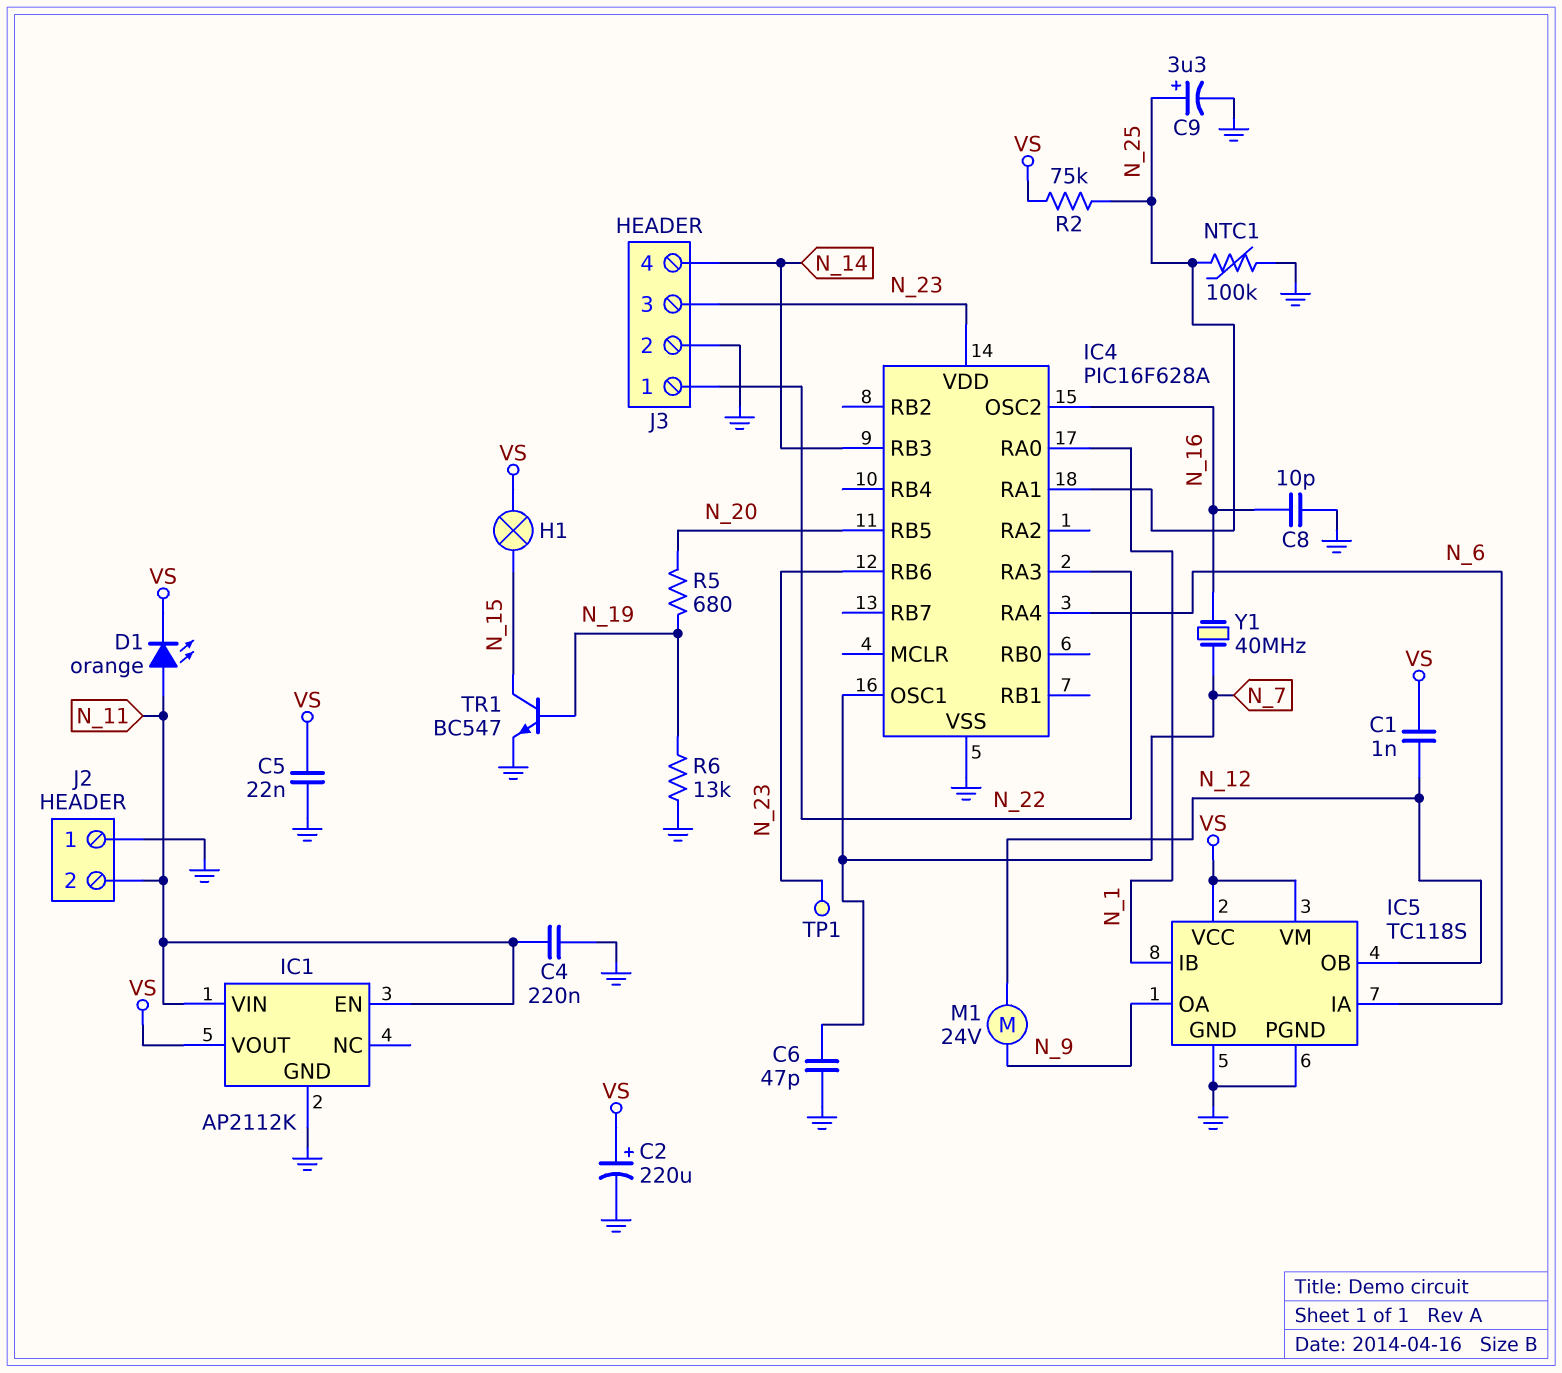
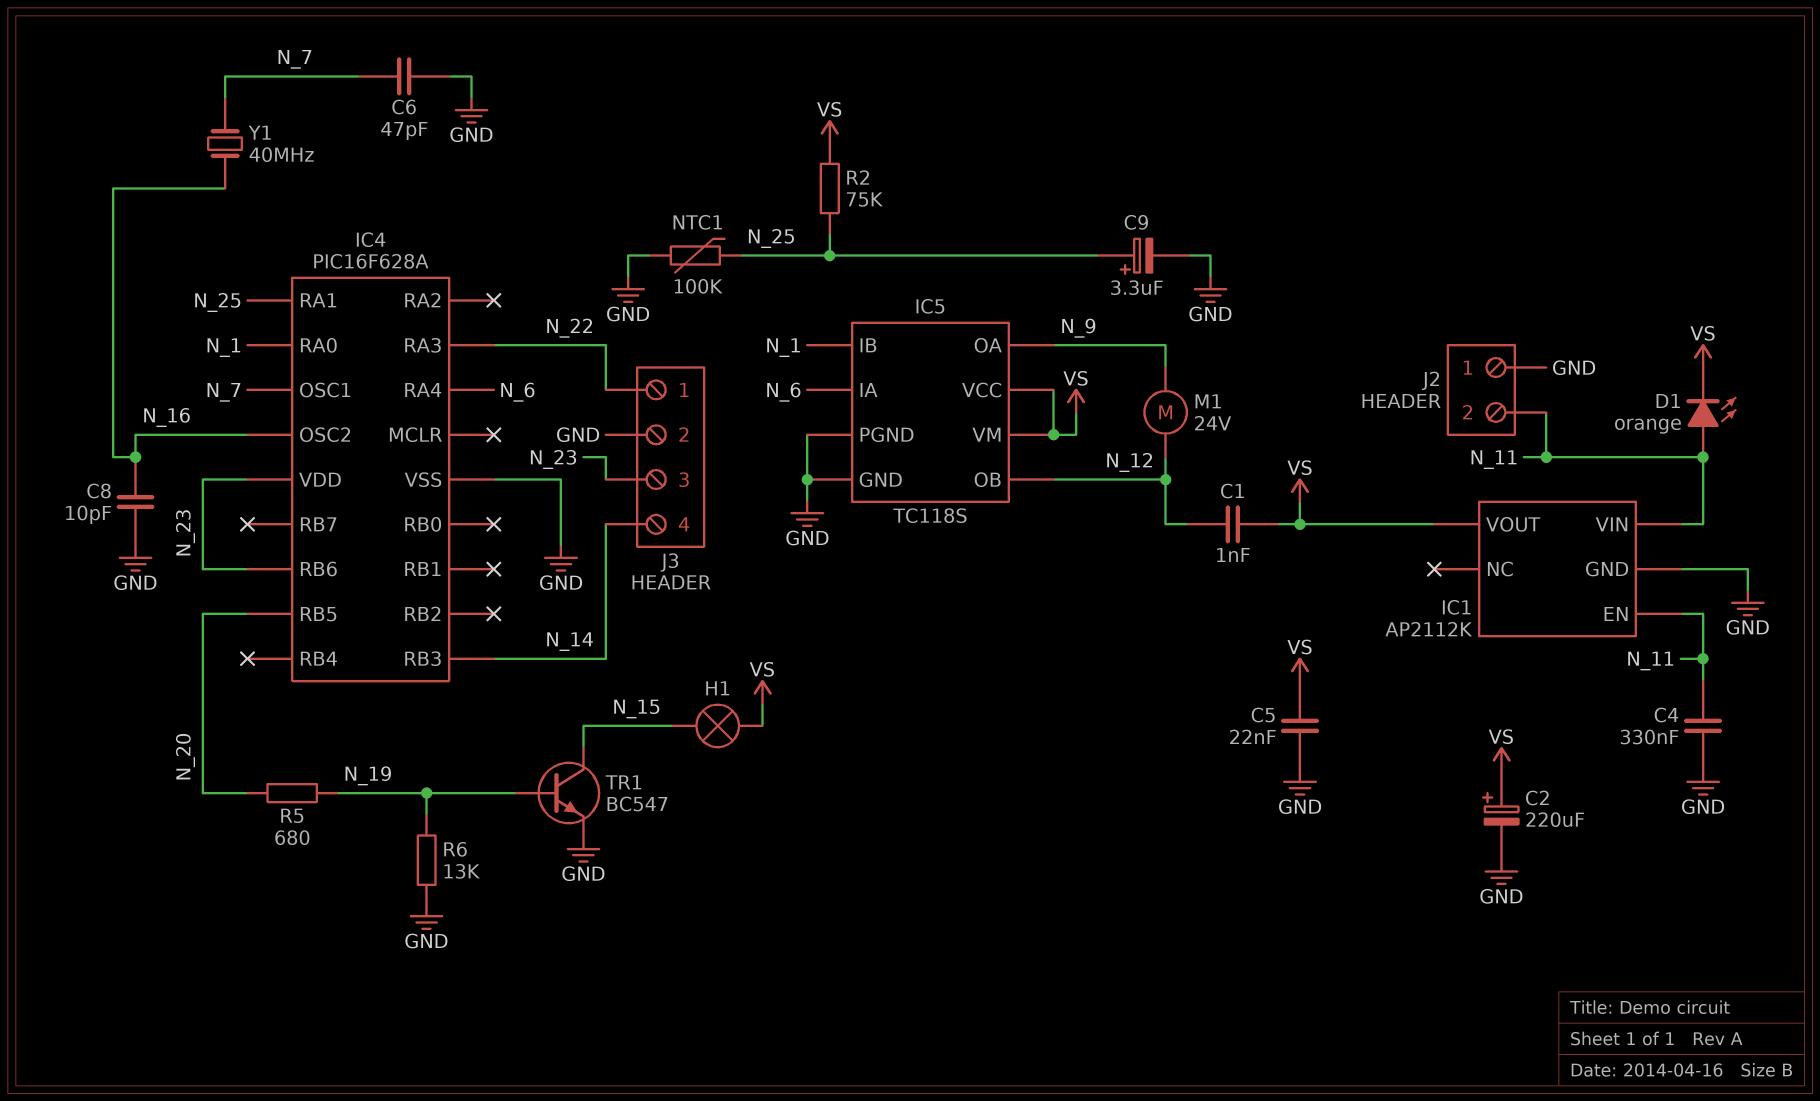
C4: 220nF (GND, N_11) -> 330nF (GND, N_11)
TP1: test point (N_23) -> none

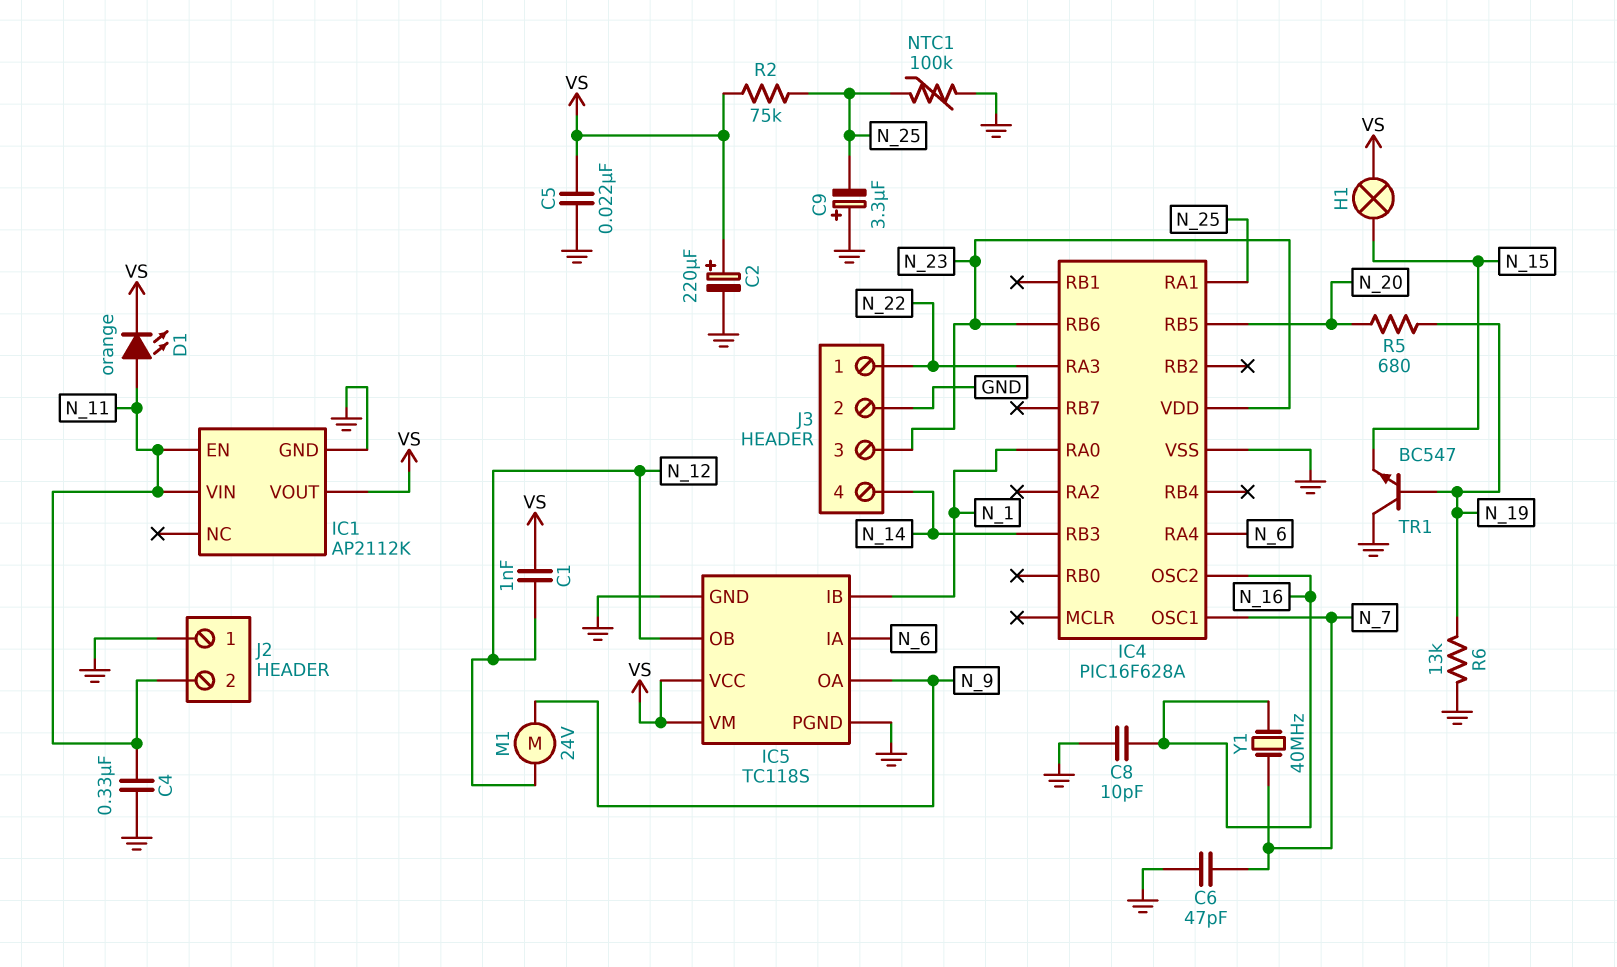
C9: 3.3uF (plus N_25, minus GND) -> 3.3uF (plus GND, minus N_25)
TR1: NPN BC547 (B N_19, C N_15, E GND) -> NPN BC547 (B N_19, C GND, E N_15)

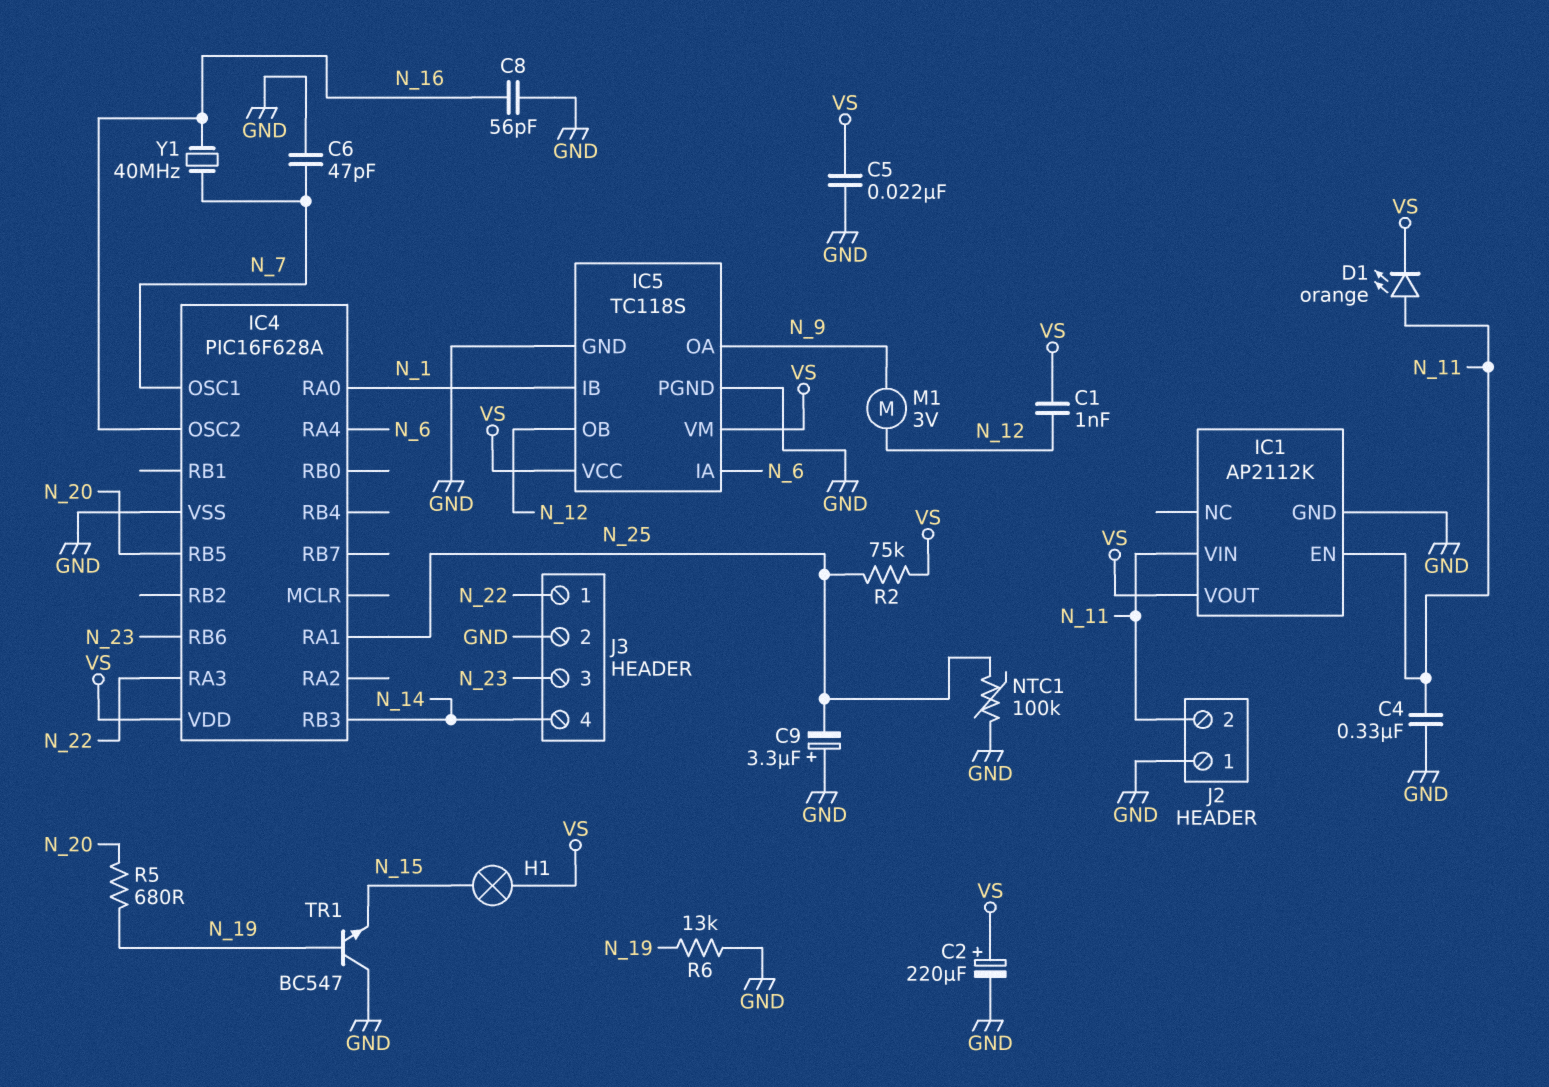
C8: 10pF (GND, N_16) -> 56pF (GND, N_16)
IC4 pin VDD: N_23 -> VS
M1: motor 24V (N_9, N_12) -> motor 3V (N_9, N_12)

